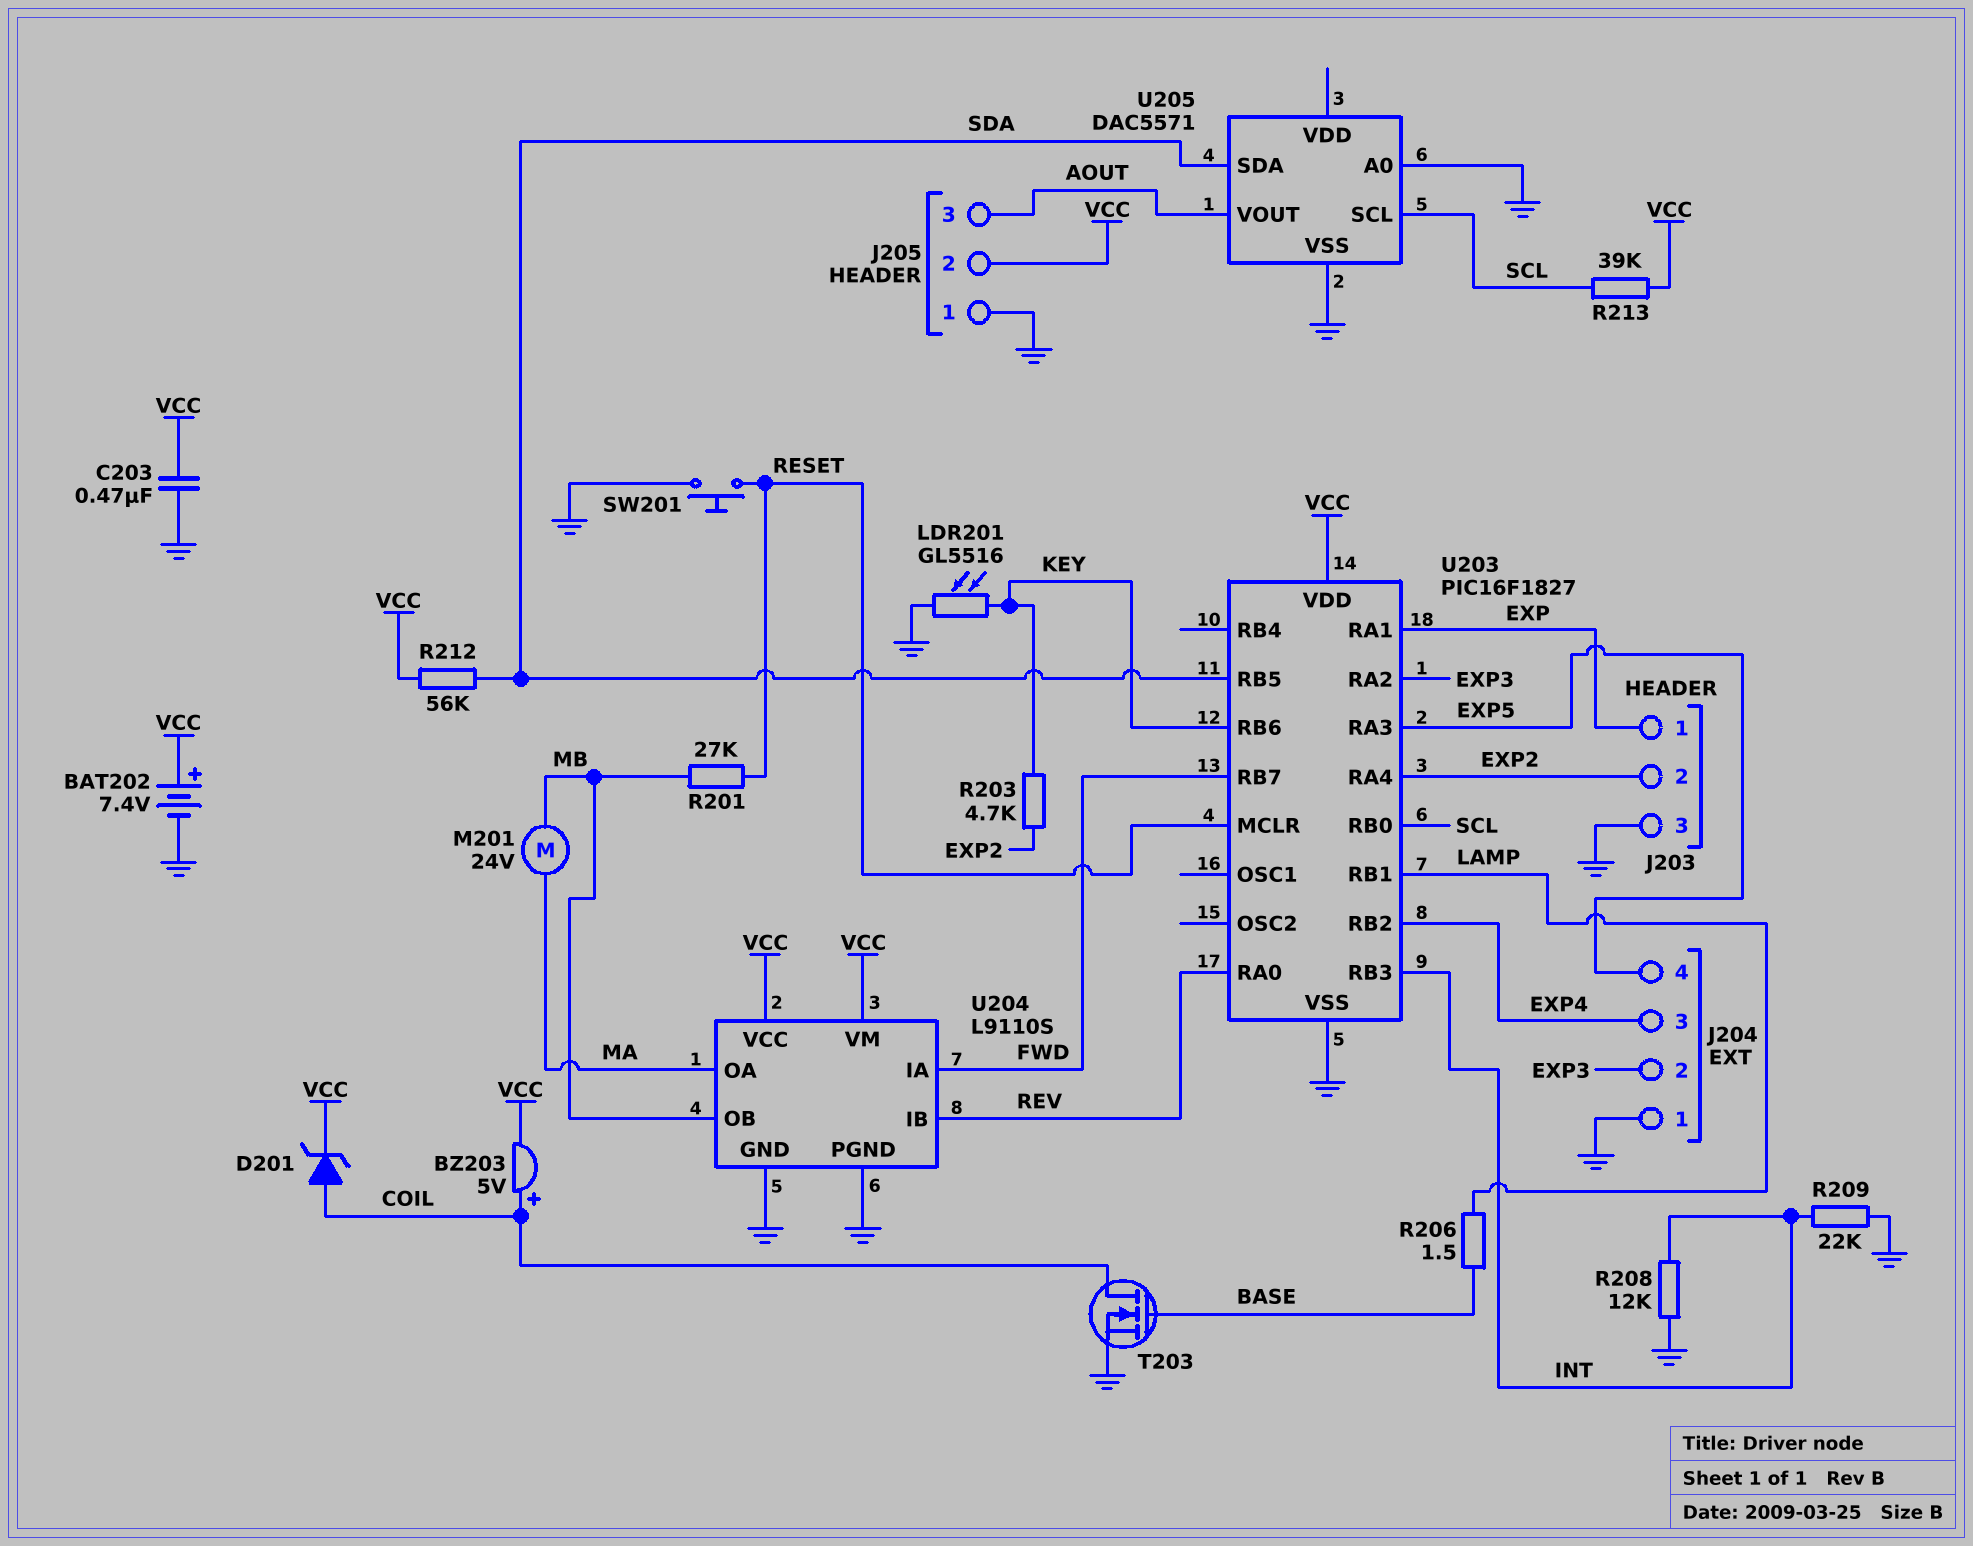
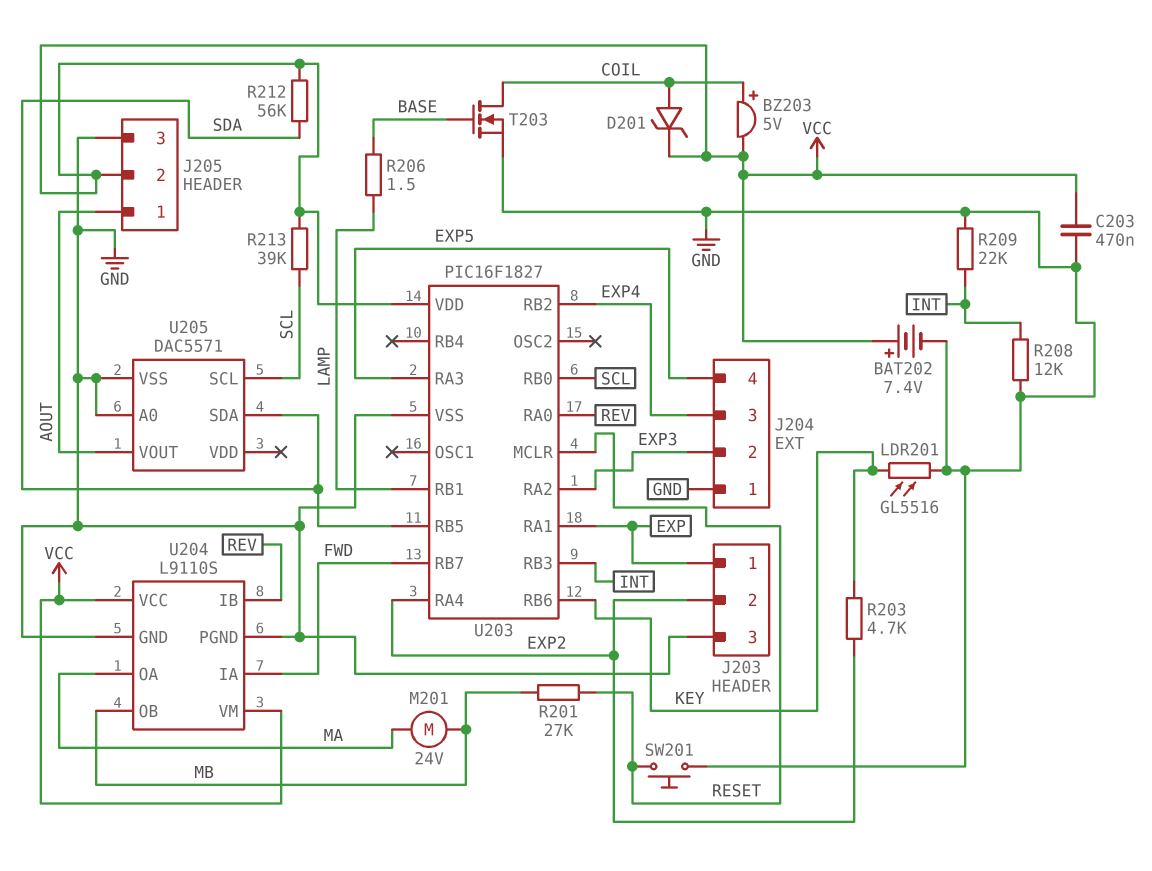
J205 pin 1: GND -> AOUT
J205 pin 3: AOUT -> GND

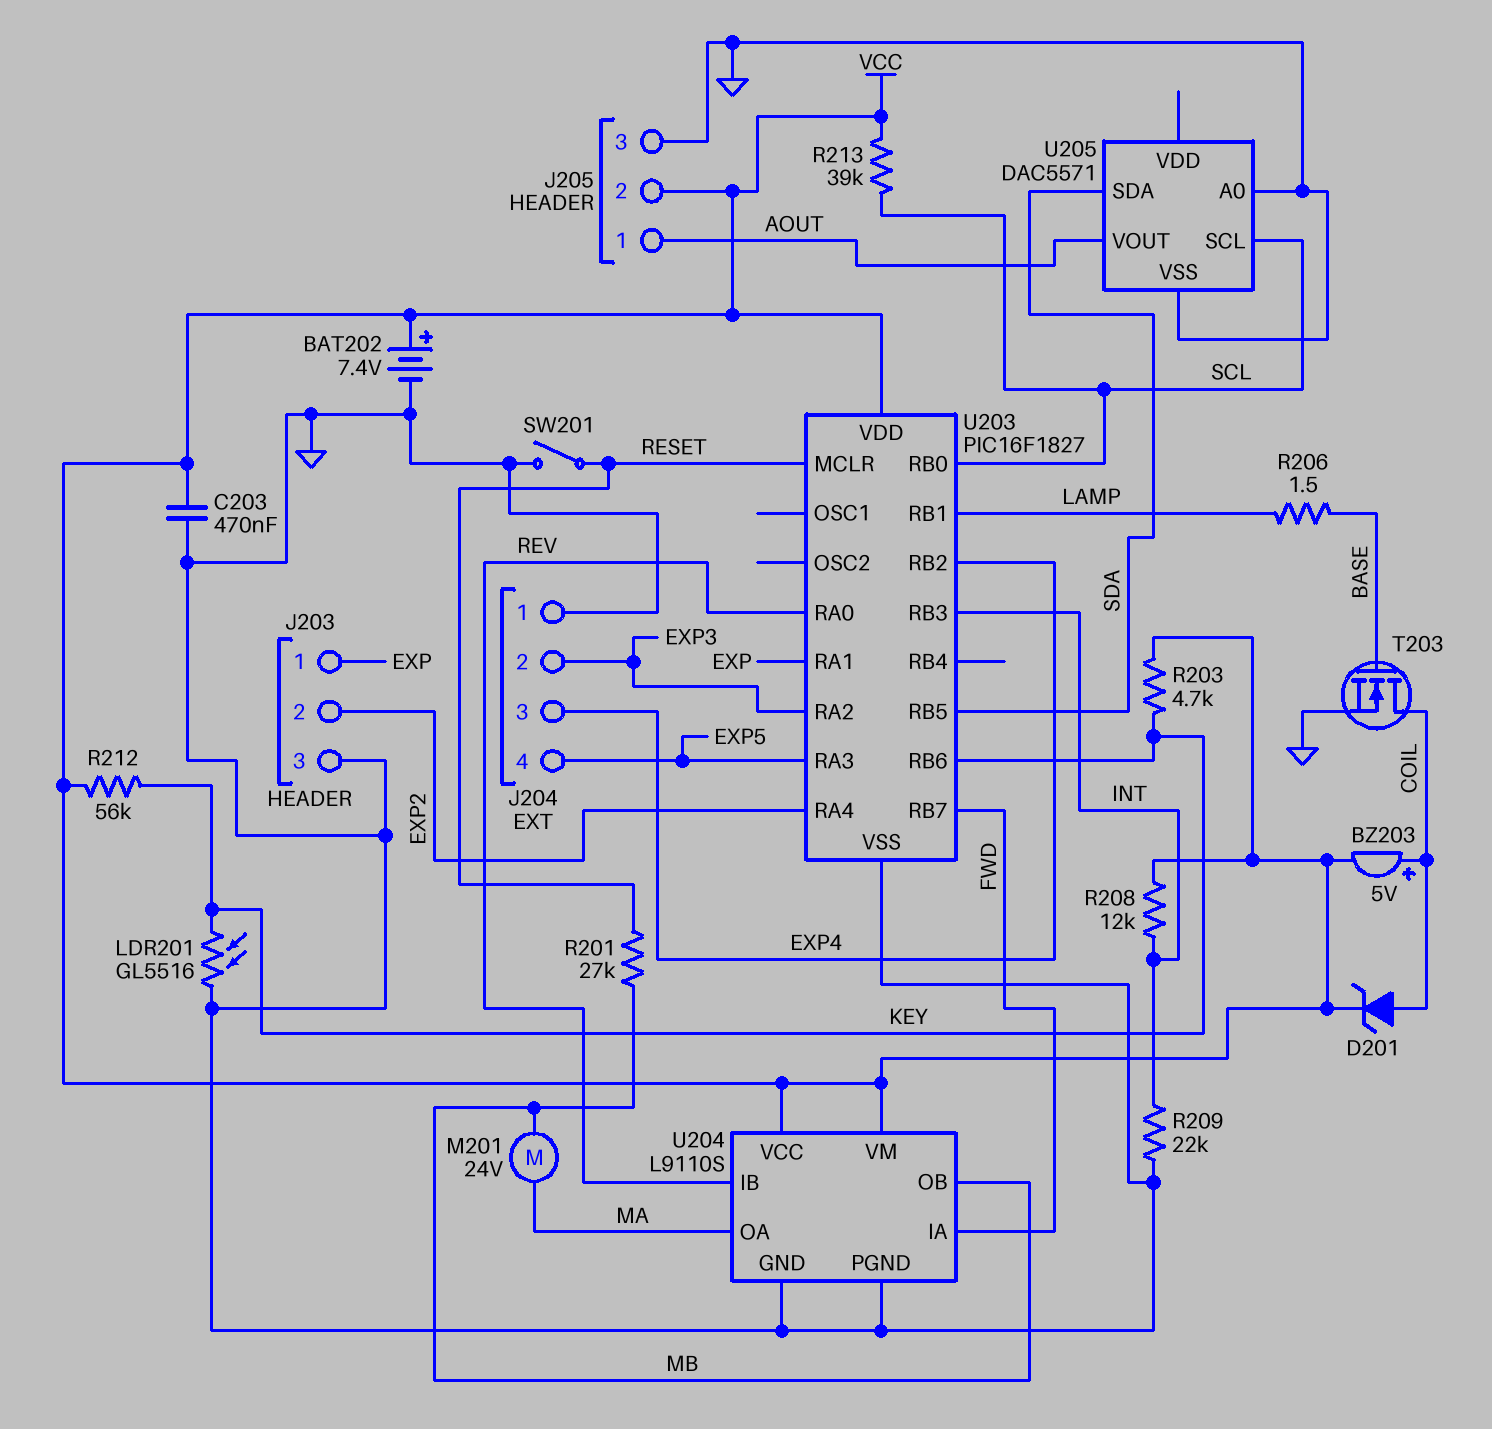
R203: 4.7k (EXP2, KEY) -> 4.7k (KEY, VCC)
R208: 12k (GND, INT) -> 12k (INT, VCC)
R212: 56k (SDA, VCC) -> 56k (KEY, VCC)
SW201: button (GND, RESET) -> switch (GND, RESET)

